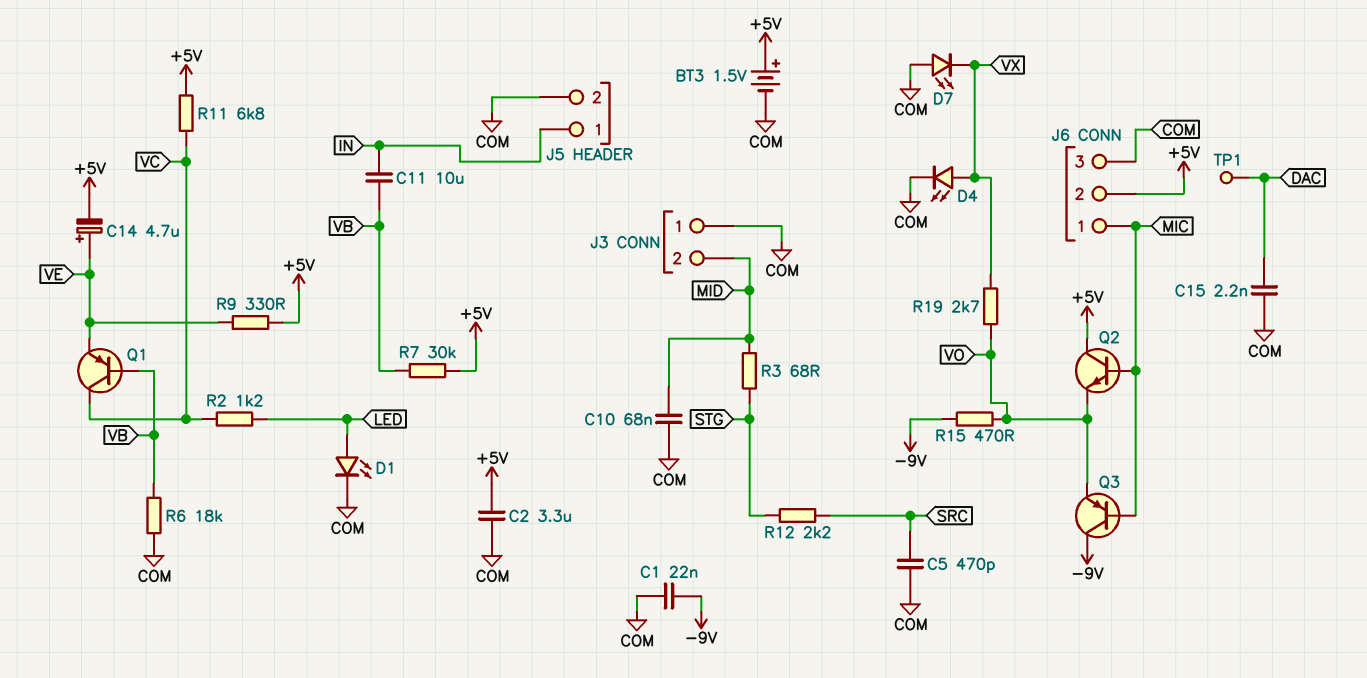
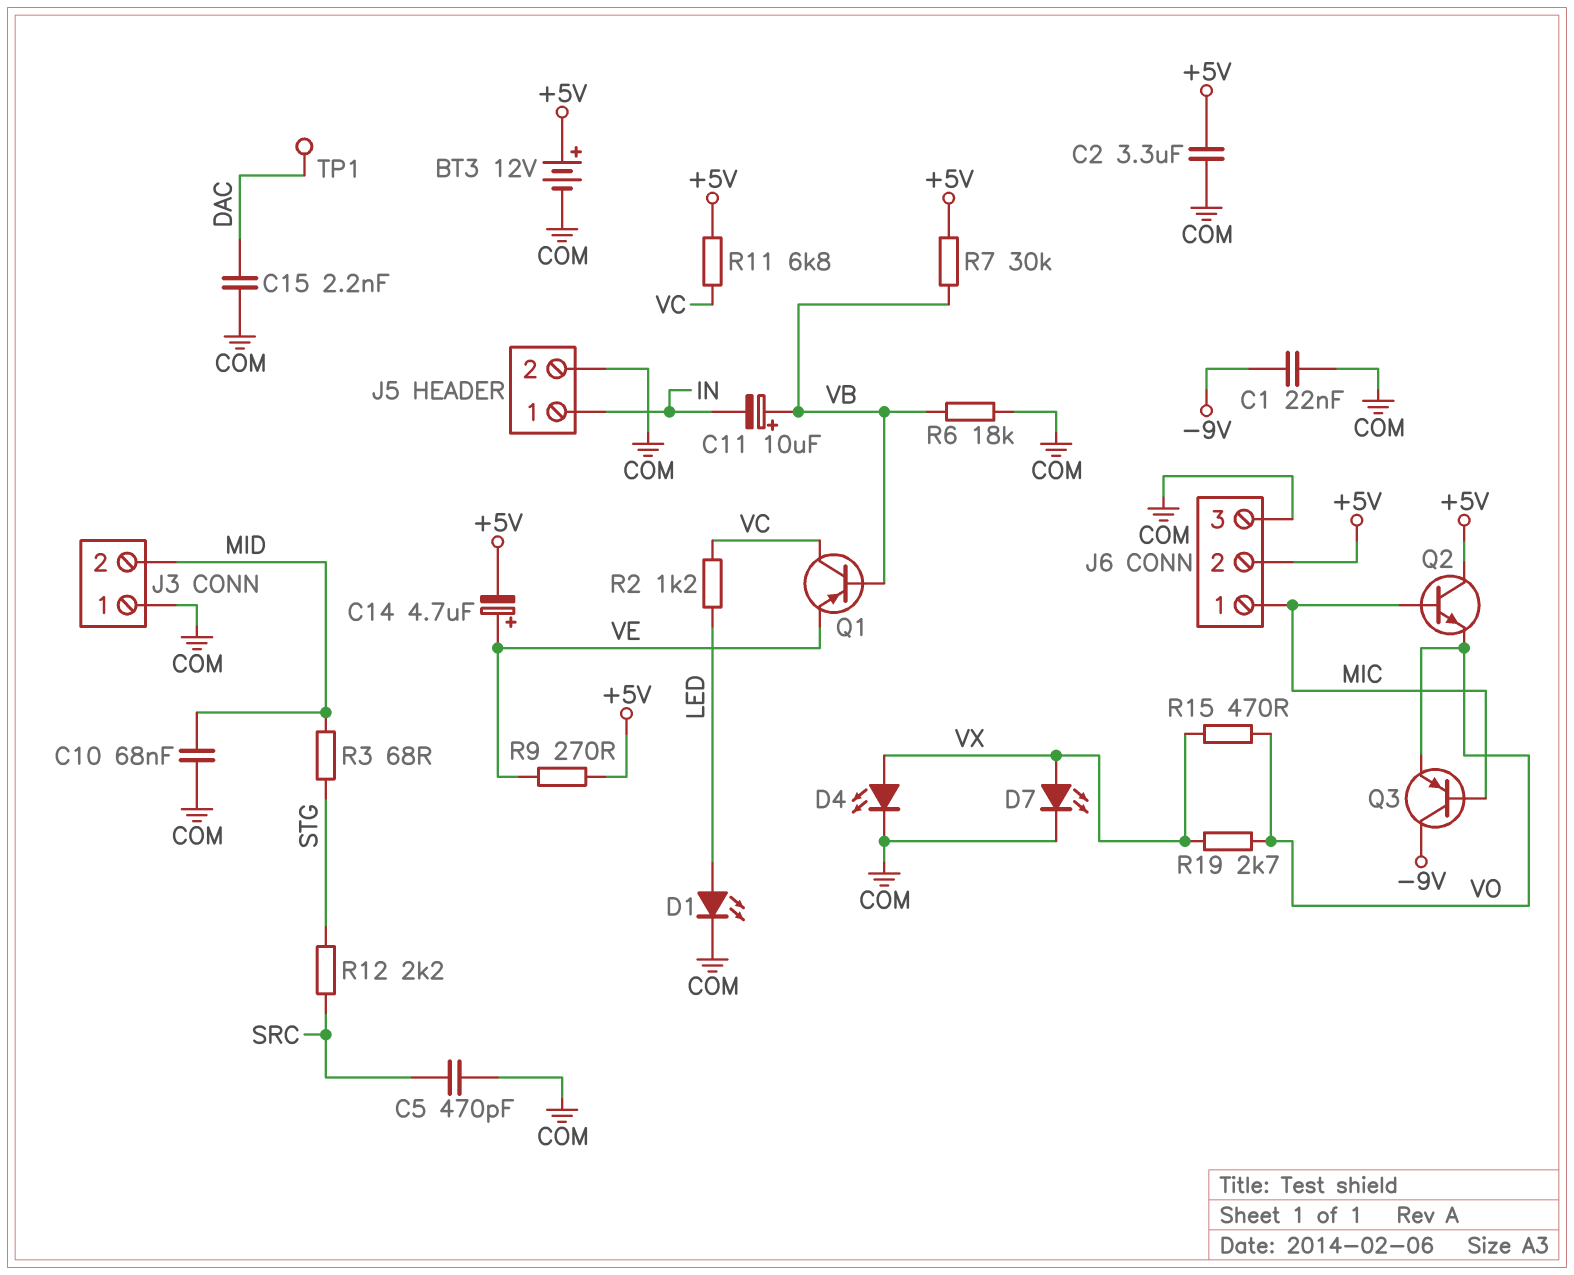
BT3: 1.5V (plus +5V, minus COM) -> 12V (plus +5V, minus COM)
C11: 10uF (IN, VB) -> 10uF (plus VB, minus IN)
D7: LED (A COM, K VX) -> LED (A VX, K COM)
R9: 330 (+5V, VE) -> 270 (+5V, VE)
R15: 470 (-9V, VO) -> 470 (VO, VX)

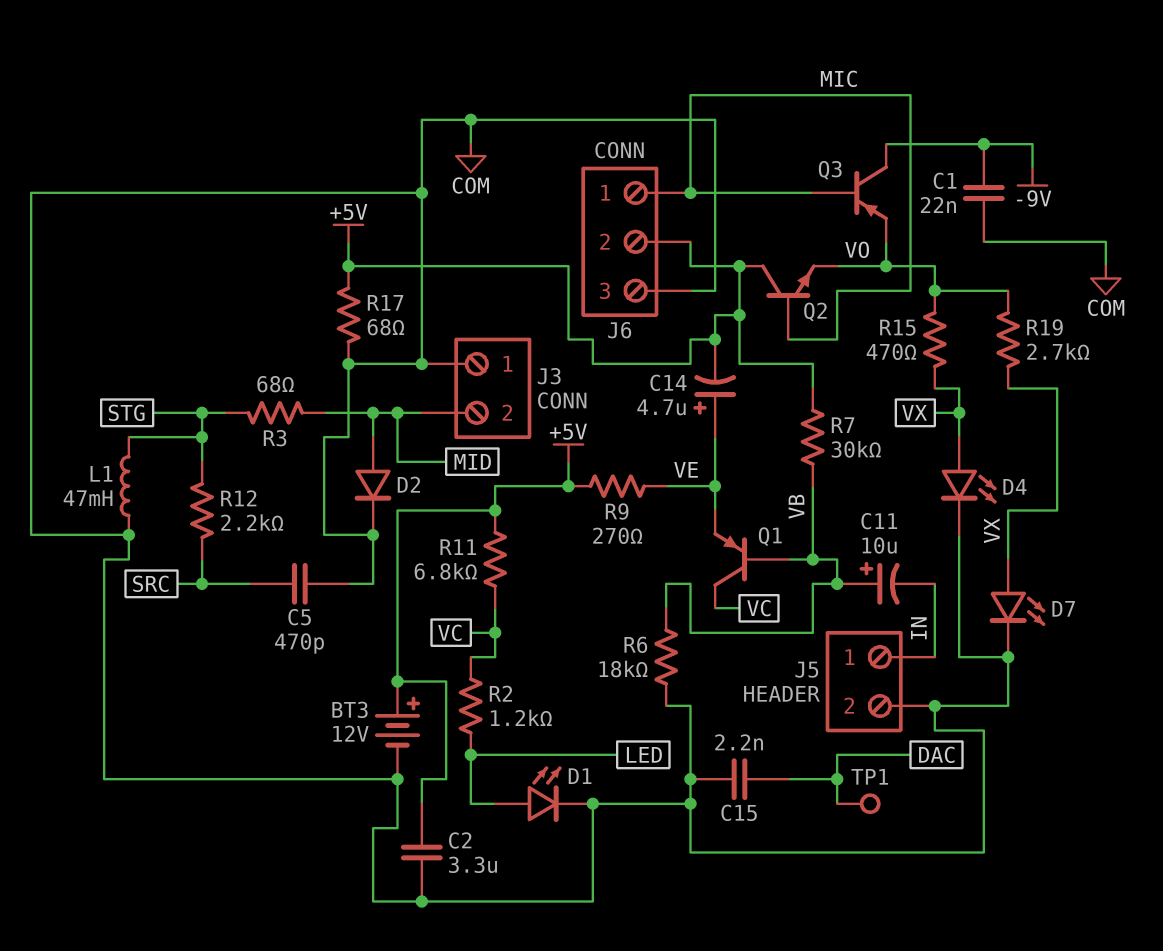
C10: 68nF (COM, MID) -> none
D2: none -> diode (A MID, K COM)
L1: none -> 47mH (COM, STG)
R17: none -> 68 (+5V, COM)

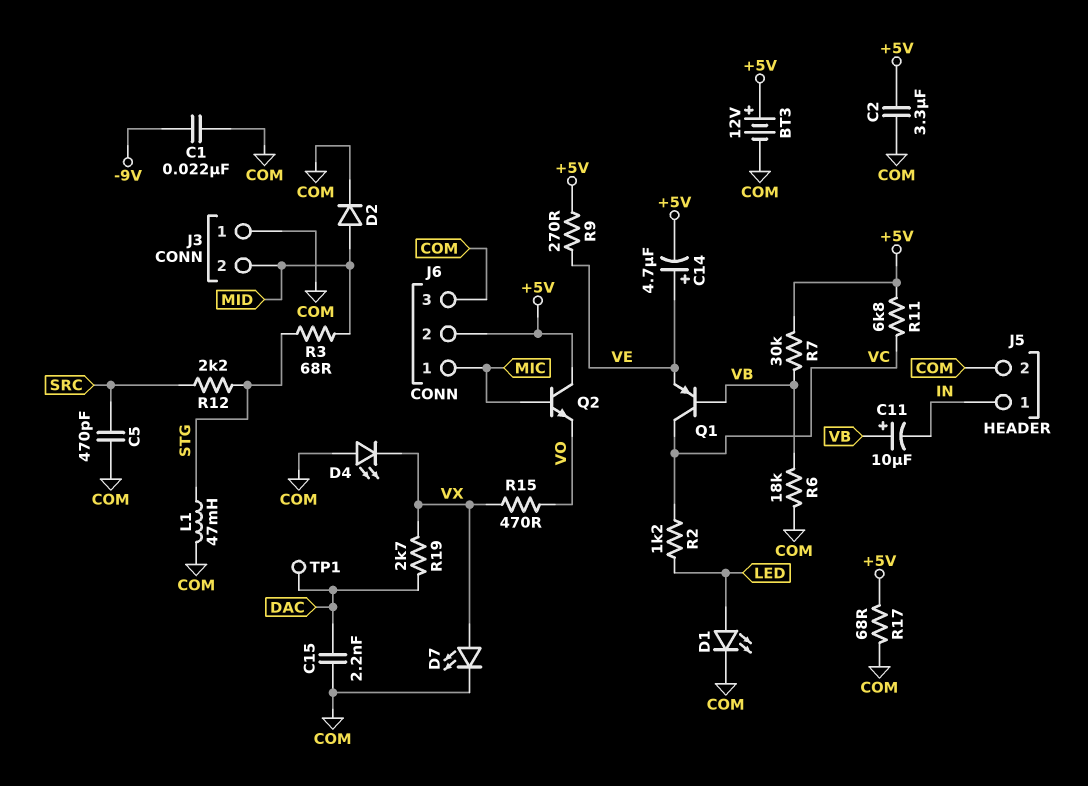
D4: LED (A VX, K COM) -> LED (A COM, K VX)
Q3: PNP (B MIC, C -9V, E VO) -> none
R19: 2.7k (VO, VX) -> 2.7k (DAC, VX)

